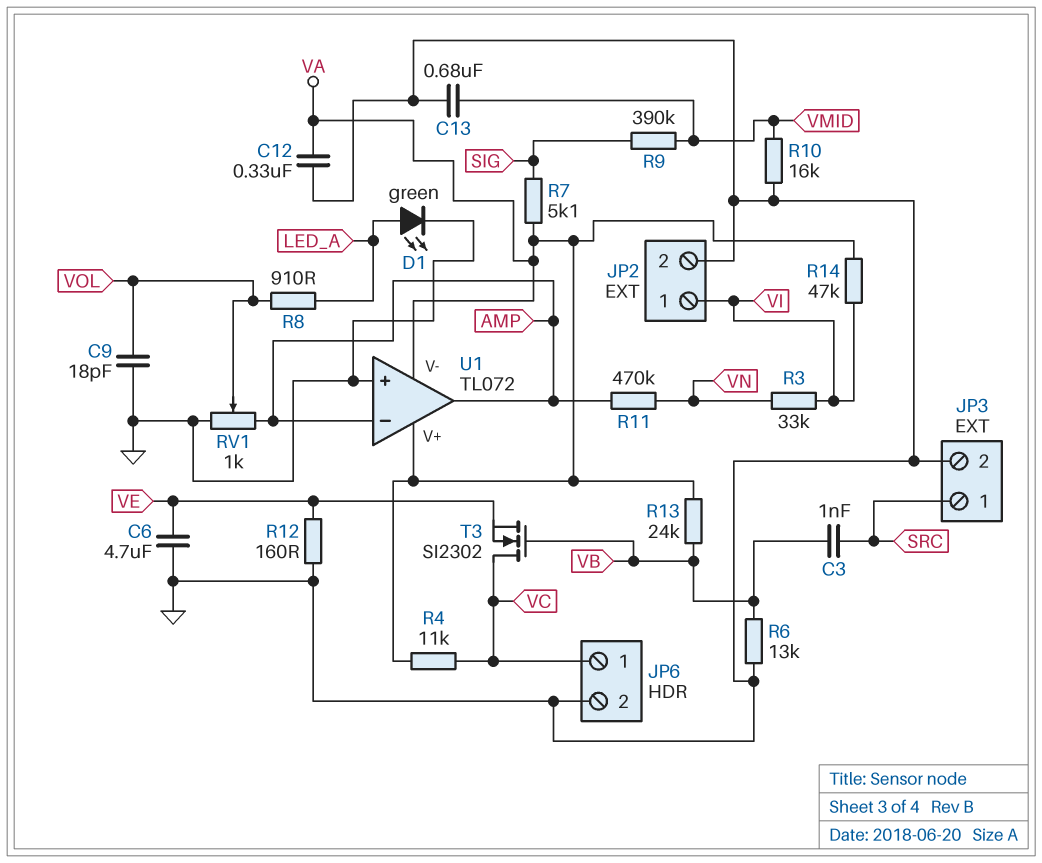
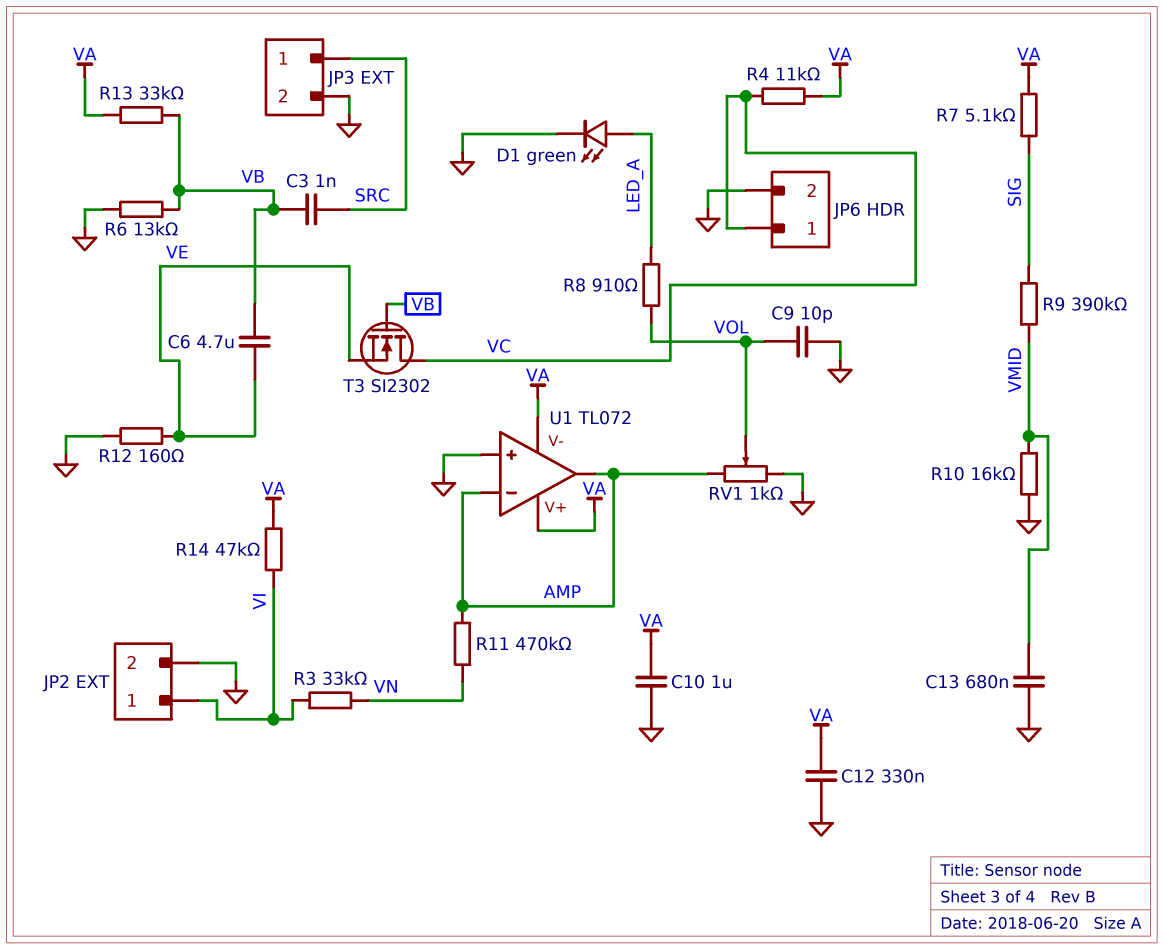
C6: 4.7uF (GND, VE) -> 4.7uF (VB, VE)
C9: 18pF (GND, VOL) -> 10pF (GND, VOL)
C10: none -> 1uF (GND, VA)
R13: 24k (VA, VB) -> 33k (VA, VB)

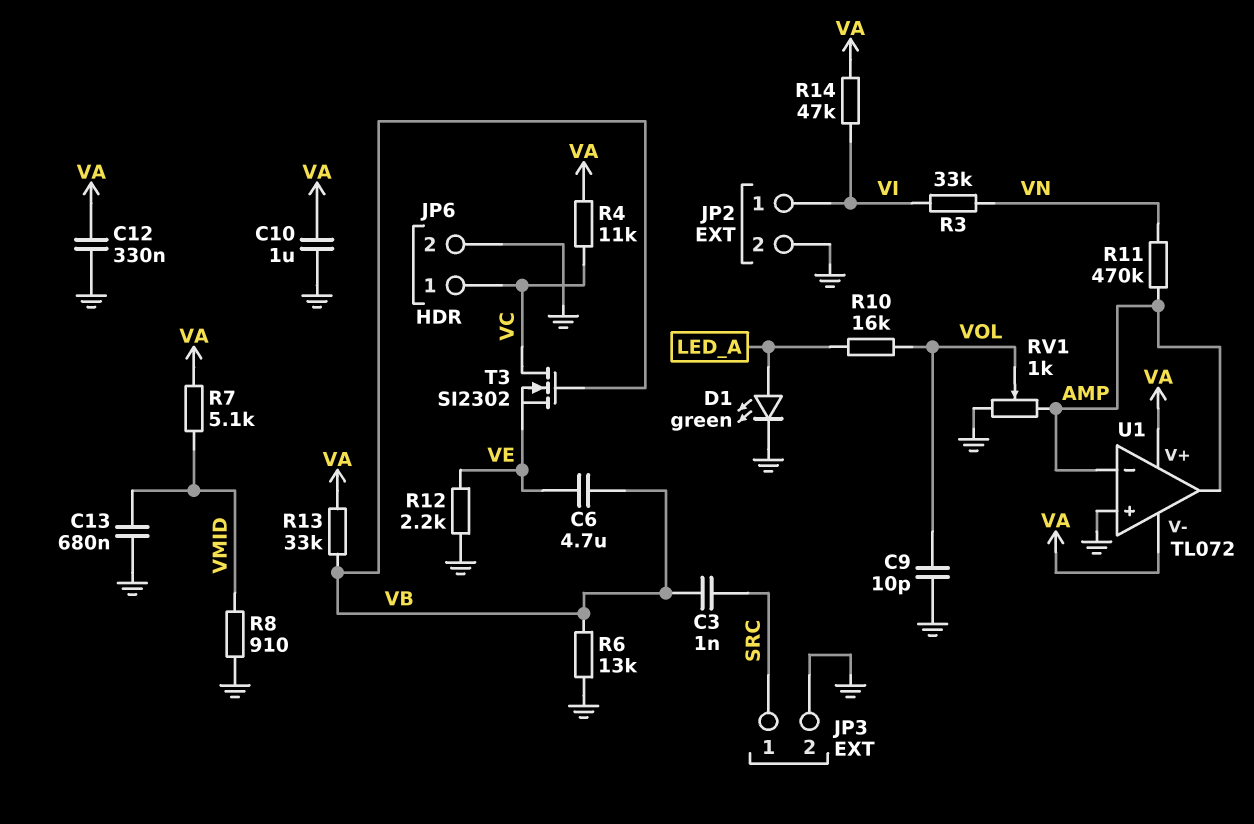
R7: 5.1k (SIG, VA) -> 5.1k (VA, VMID)
R8: 910 (LED_A, VOL) -> 910 (GND, VMID)
R9: 390k (SIG, VMID) -> none
R10: 16k (GND, VMID) -> 16k (LED_A, VOL)
R12: 160 (GND, VE) -> 2.2k (GND, VE)

